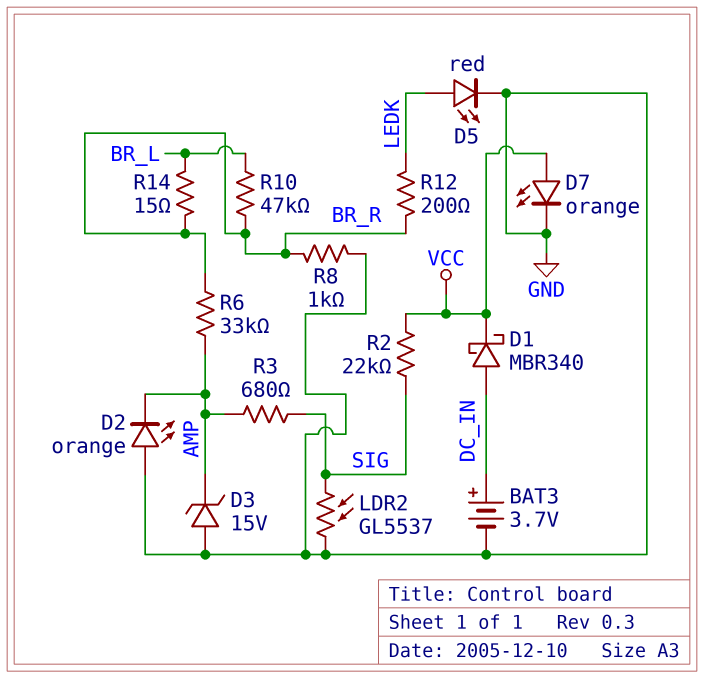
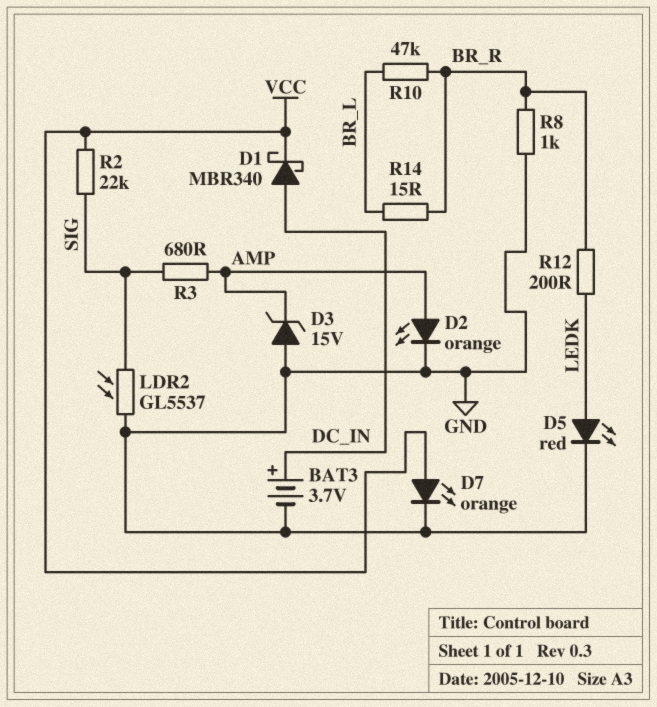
D2: LED orange (A GND, K AMP) -> LED orange (A AMP, K GND)
R6: 33k (AMP, BR_R) -> none

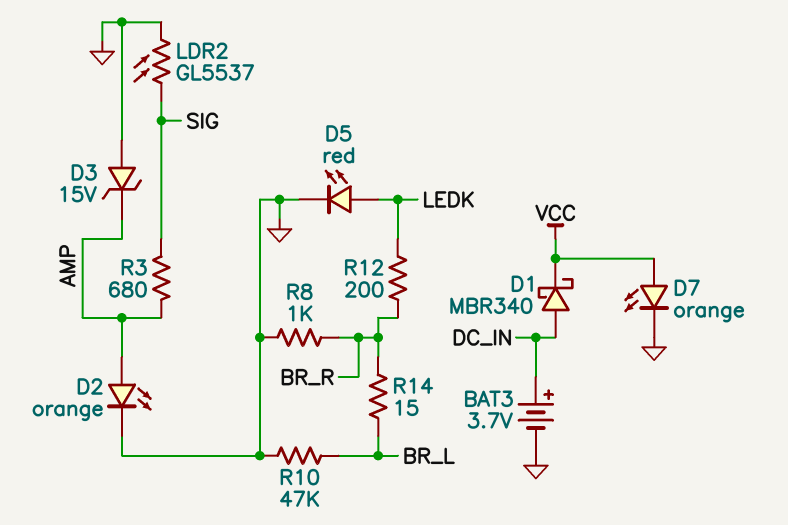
R2: 22k (SIG, VCC) -> none
R10: 47k (BR_L, BR_R) -> 47k (BR_L, GND)

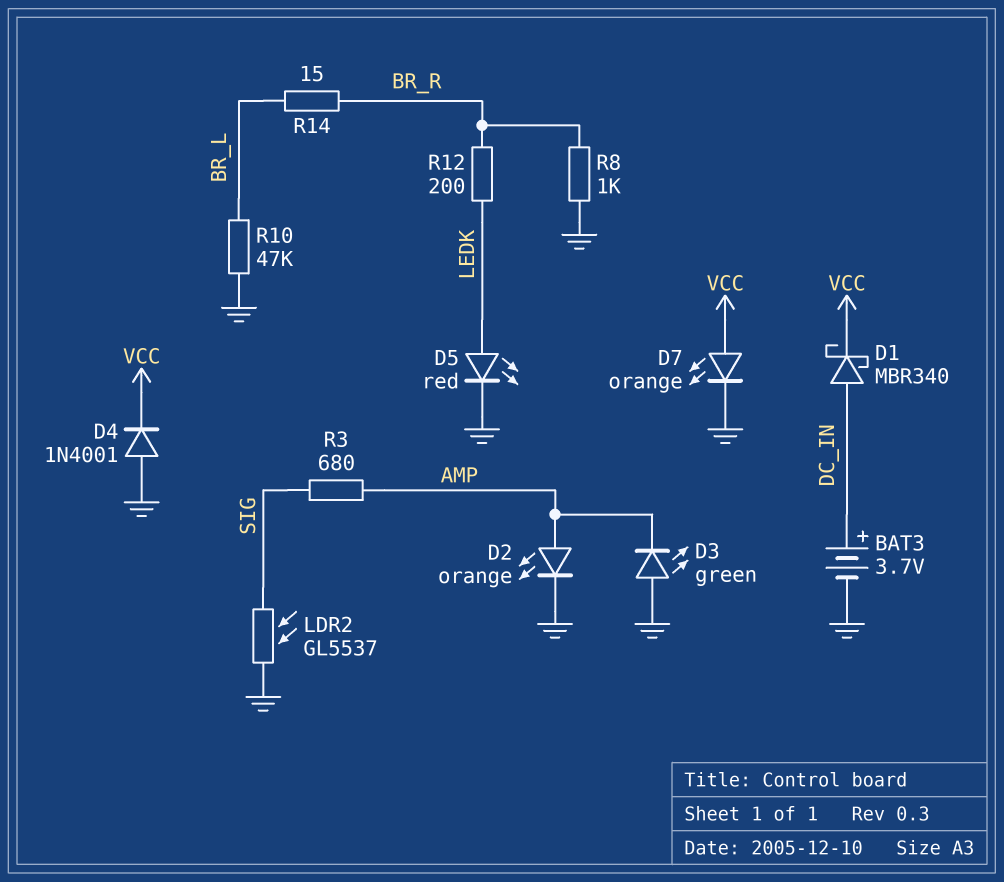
D3: zener 15V (A GND, K AMP) -> LED green (A GND, K AMP)
D4: none -> diode 1N4001 (A GND, K VCC)

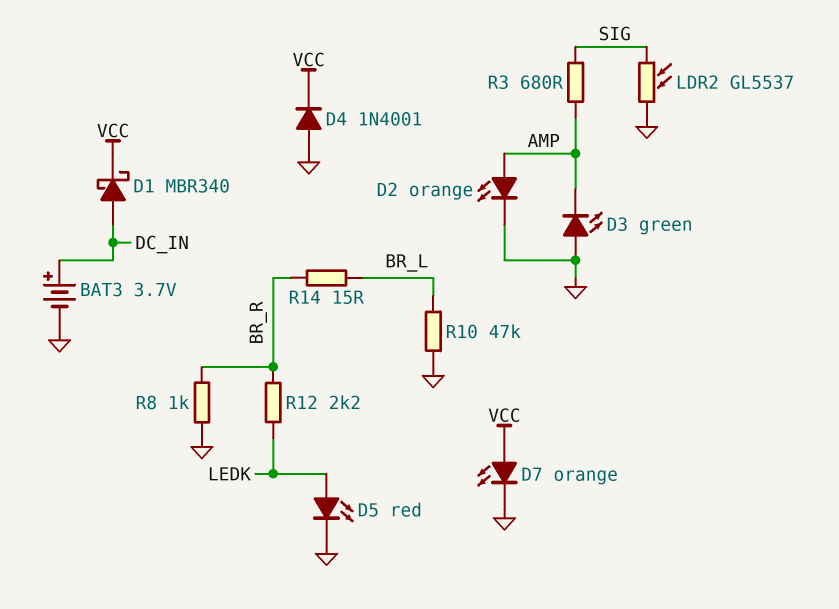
R12: 200 (BR_R, LEDK) -> 2.2k (BR_R, LEDK)

